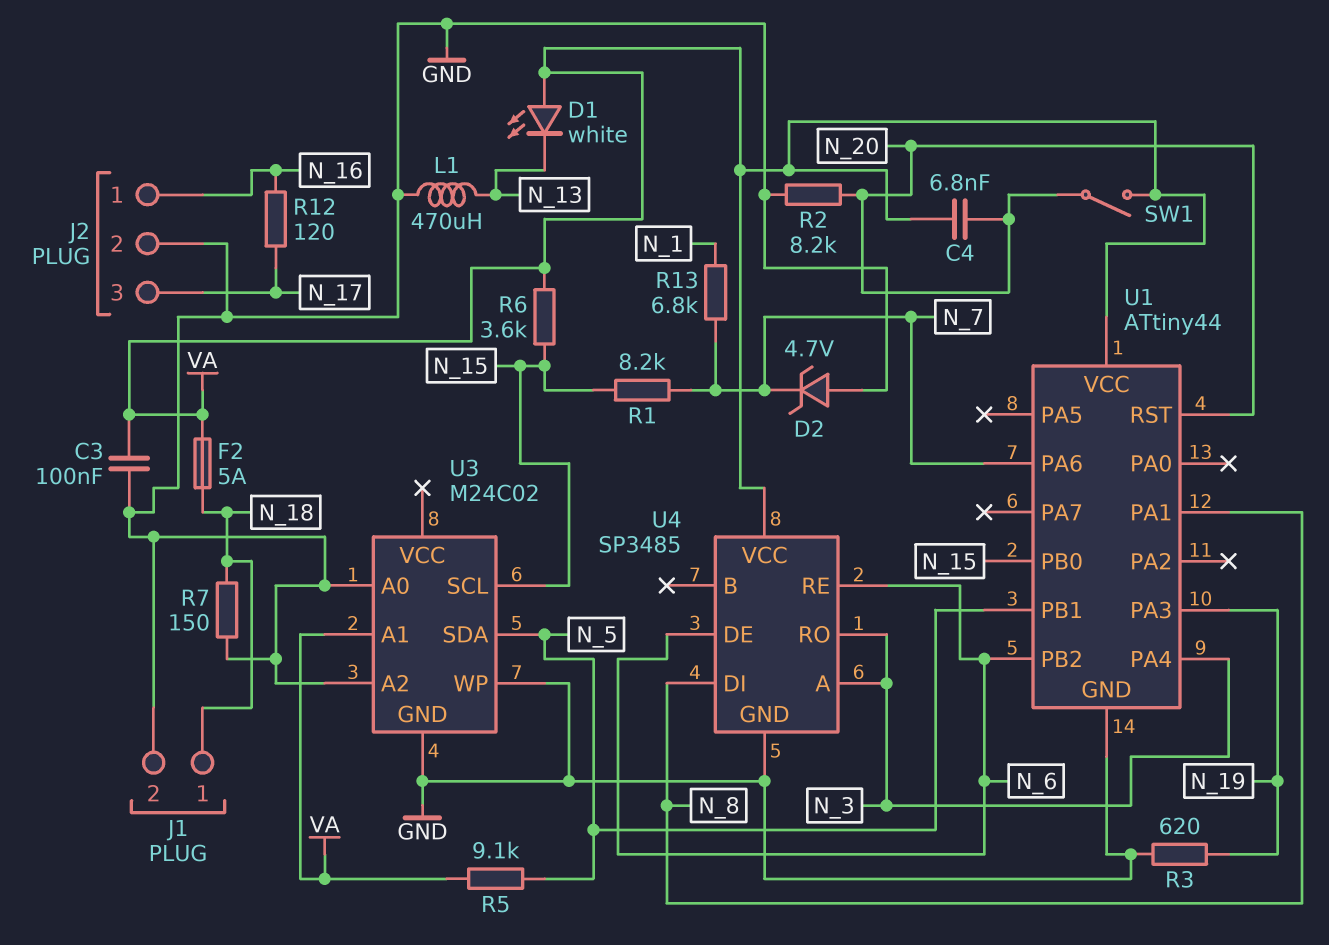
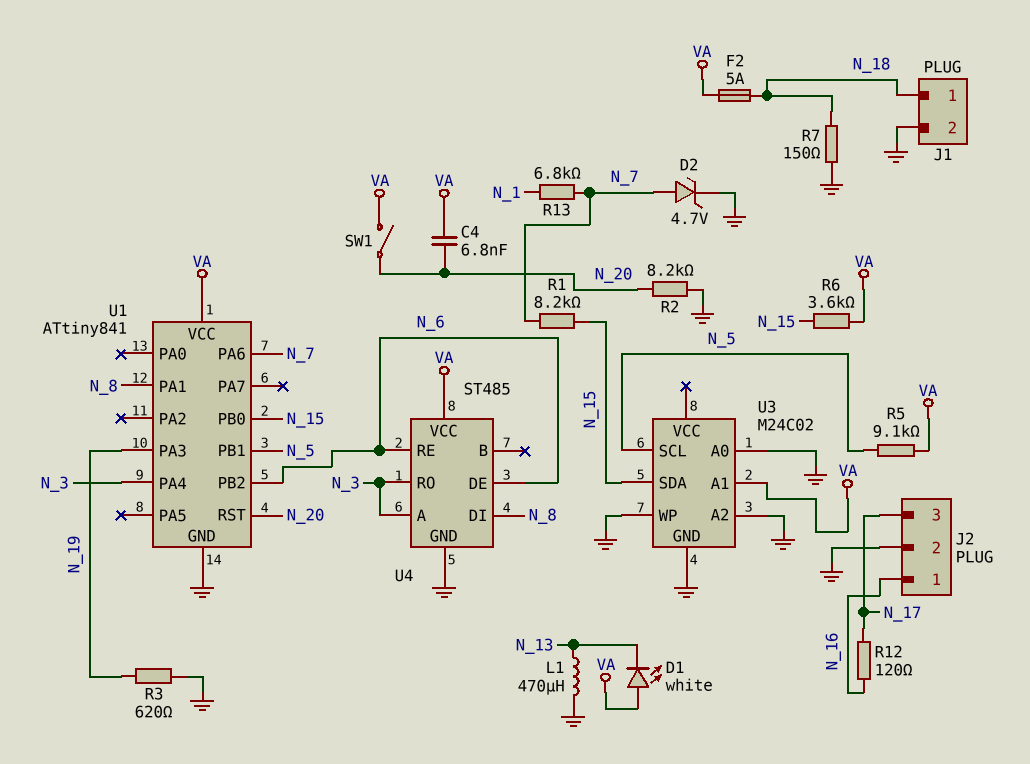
C3: 100nF (GND, VA) -> none
D2: zener 4.7V (A GND, K N_7) -> zener 4.7V (A N_7, K GND)
U1: ATtiny44 -> ATtiny841
U3 pin SCL: N_15 -> N_5
U3 pin SDA: N_5 -> N_15
U4: SP3485 -> ST485

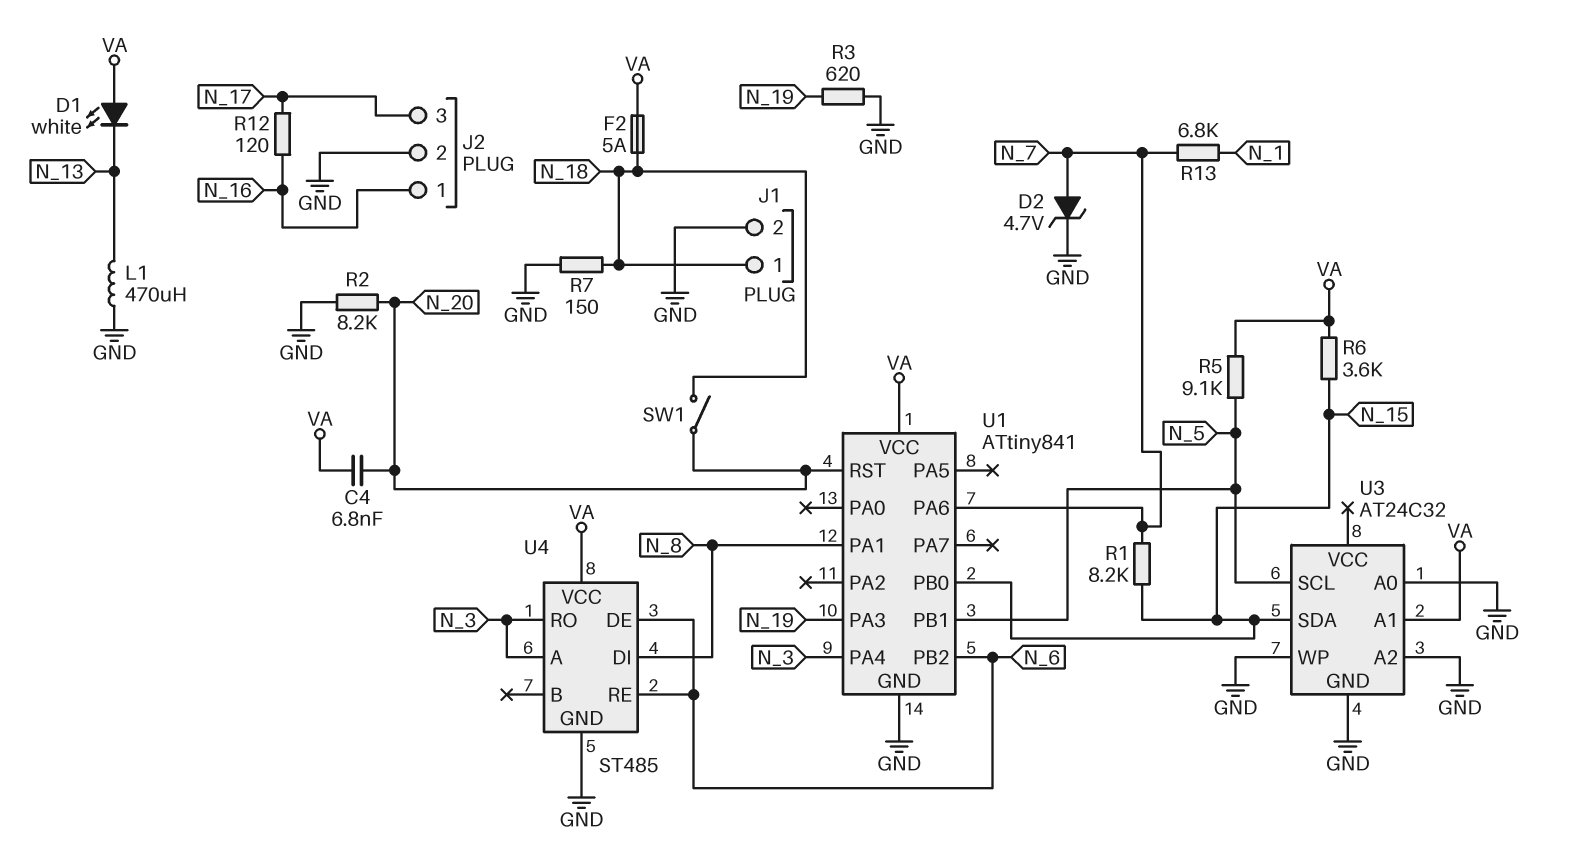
SW1: switch (N_20, VA) -> switch (N_18, N_20)
U3: M24C02 -> AT24C32

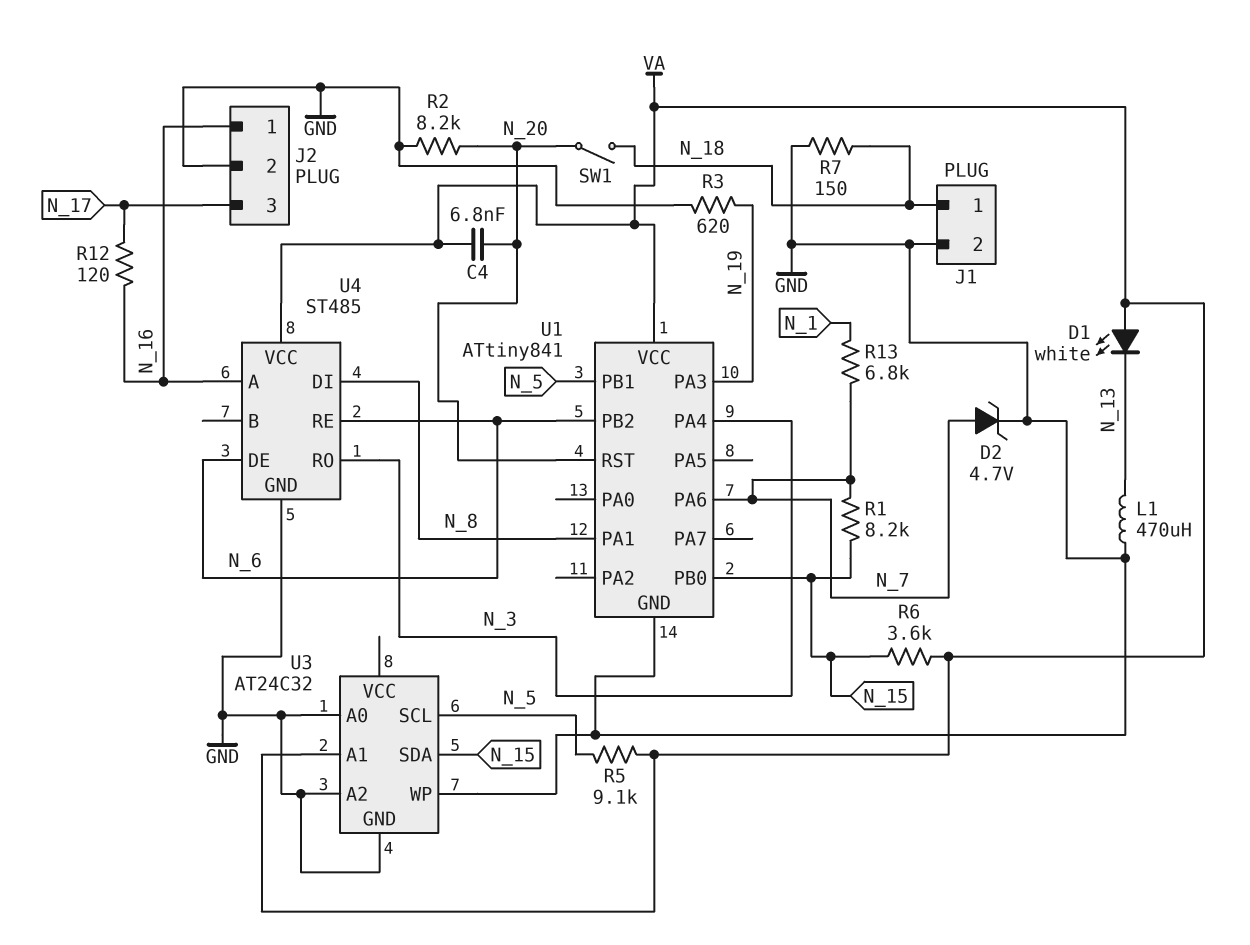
F2: 5A (N_18, VA) -> none
U4 pin A: N_3 -> N_16

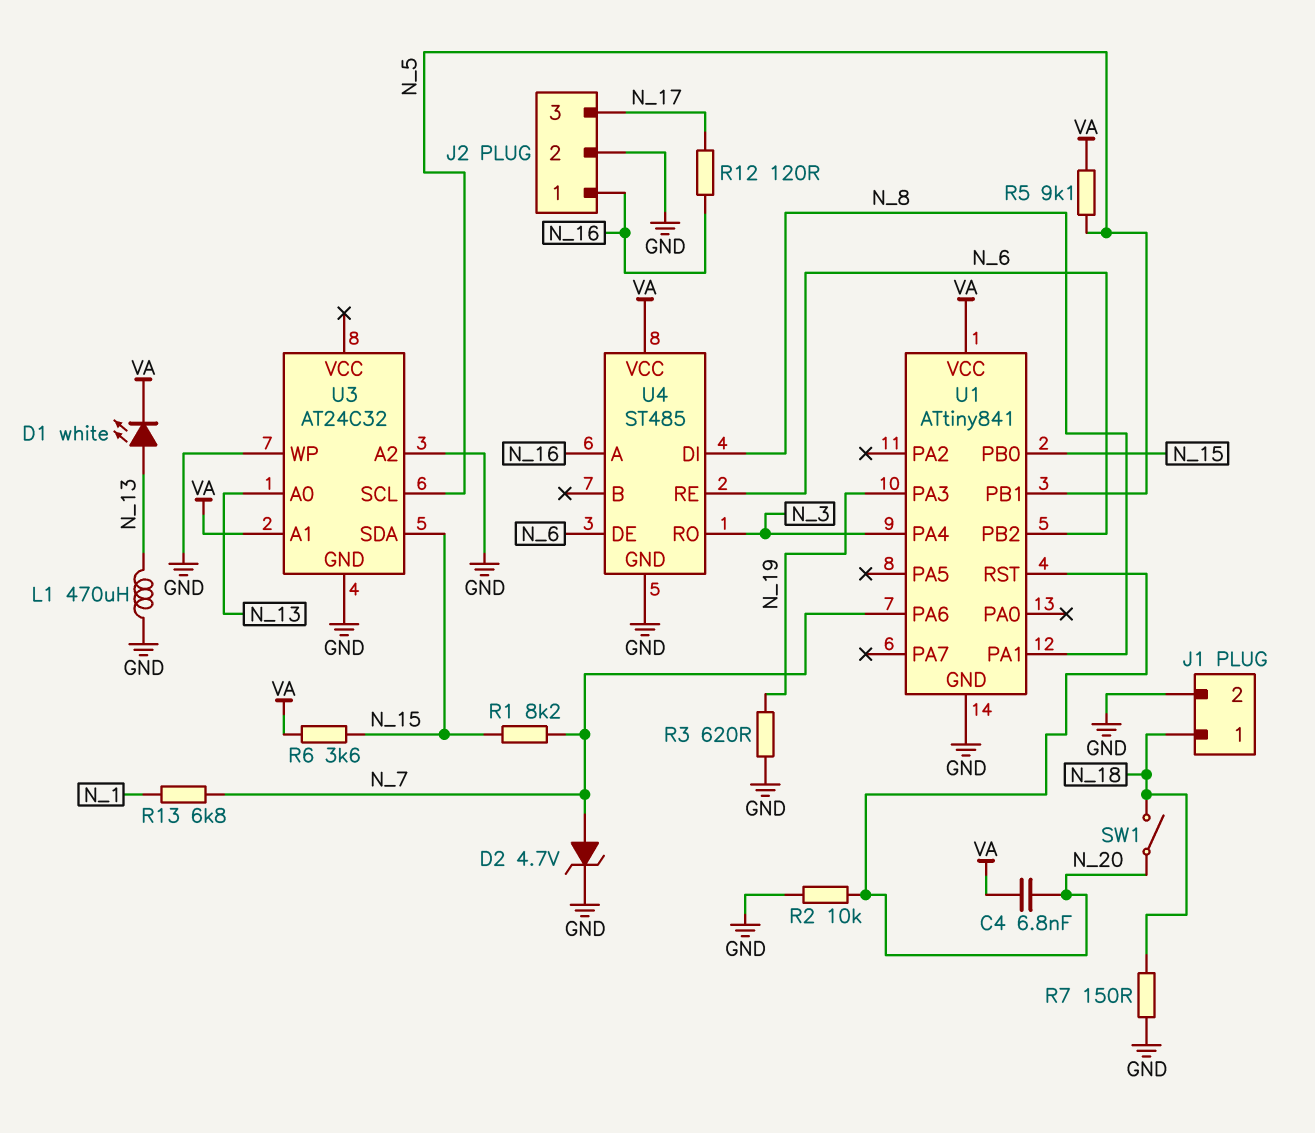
D1: LED white (A VA, K N_13) -> LED white (A N_13, K VA)
R2: 8.2k (GND, N_20) -> 10k (GND, N_20)
U3 pin A0: GND -> N_13

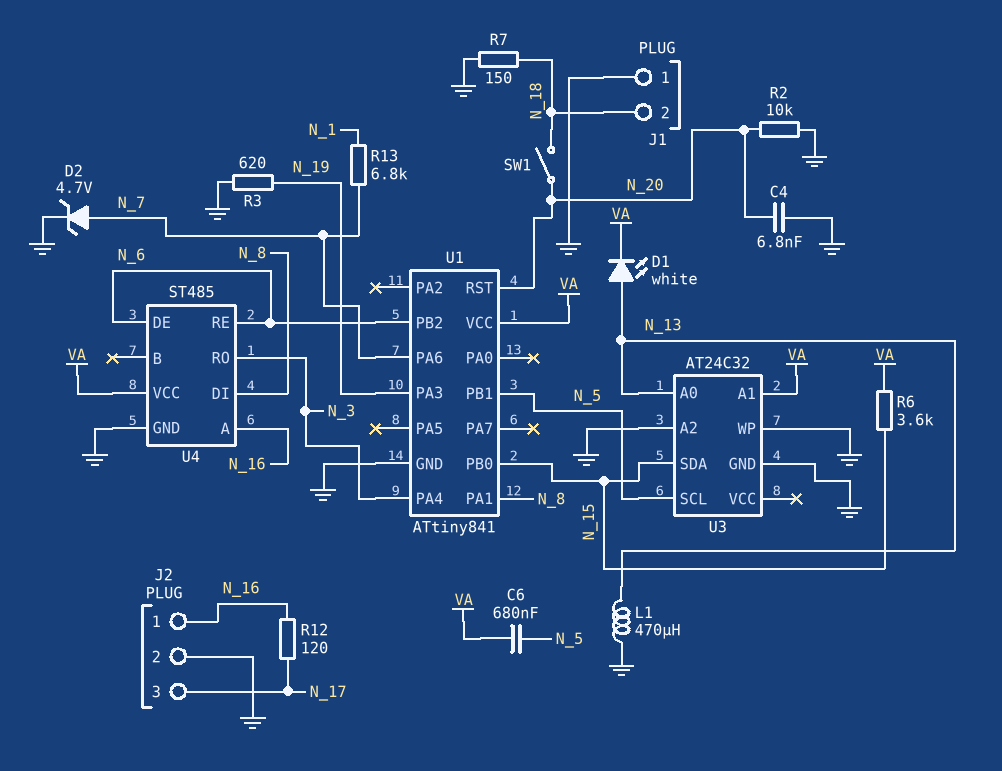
C4: 6.8nF (N_20, VA) -> 6.8nF (GND, N_20)
C6: none -> 680nF (N_5, VA)
J1 pin 1: N_18 -> GND
J1 pin 2: GND -> N_18
R1: 8.2k (N_7, N_15) -> none
R5: 9.1k (N_5, VA) -> none

